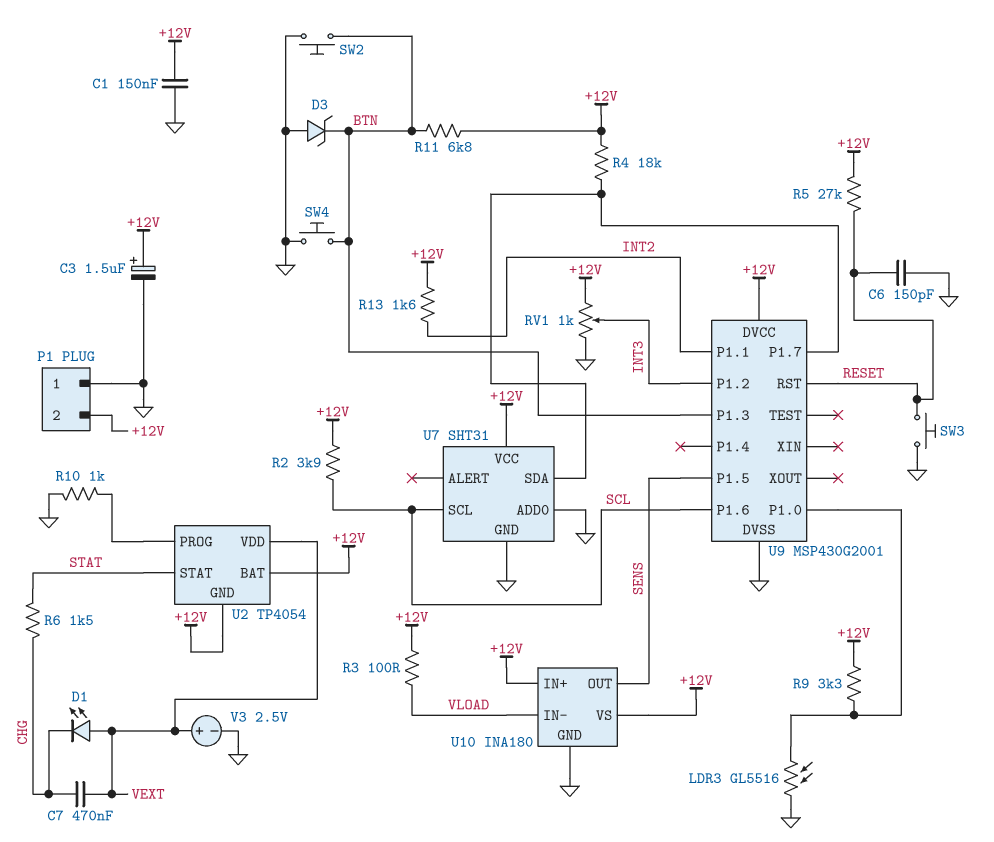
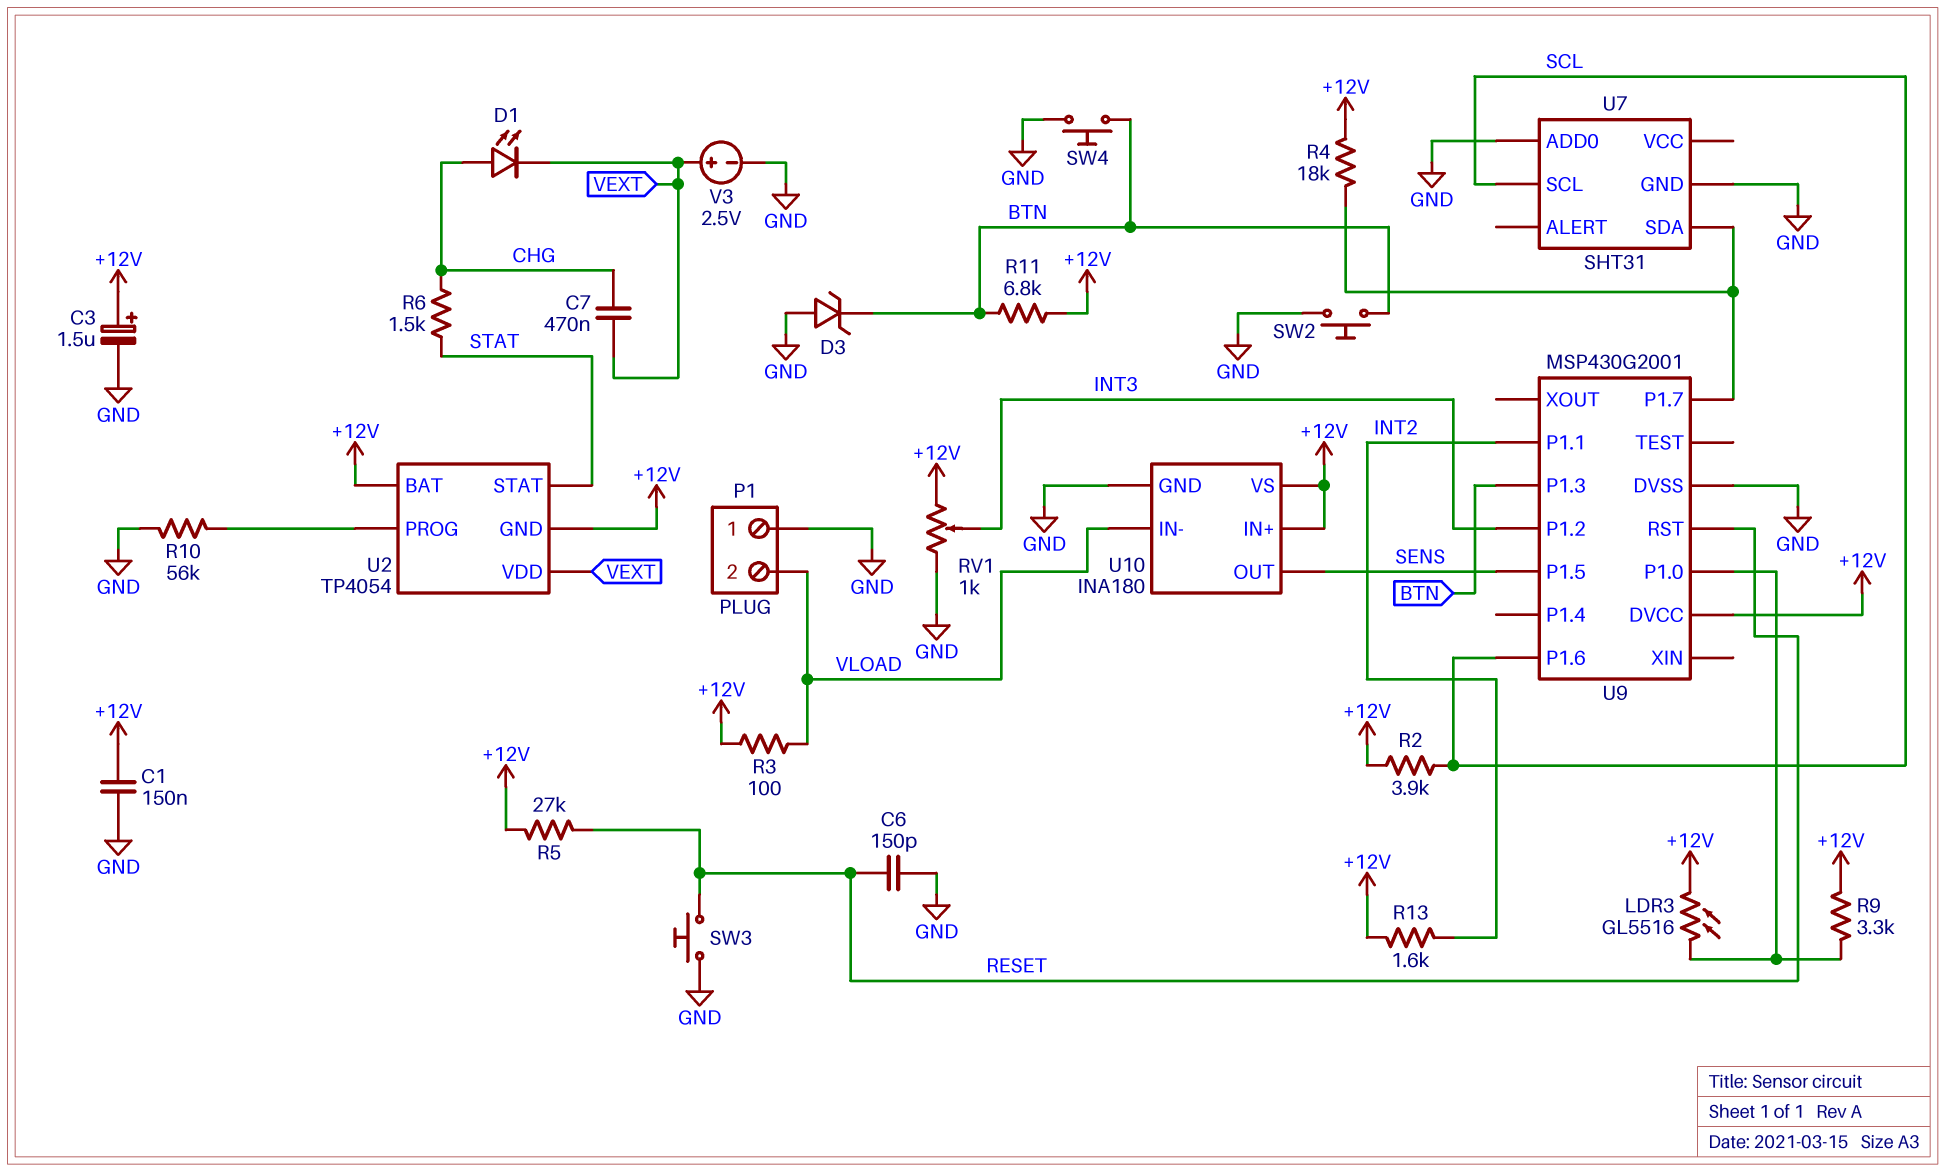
D1: LED (A VEXT, K CHG) -> LED (A CHG, K VEXT)
LDR3: GL5516 (GND, U9/P1.0) -> GL5516 (+12V, U9/P1.0)
P1 pin 2: +12V -> VLOAD
R10: 1k (GND, U2/PROG) -> 56k (GND, U2/PROG)
U7 pin VCC: +12V -> none

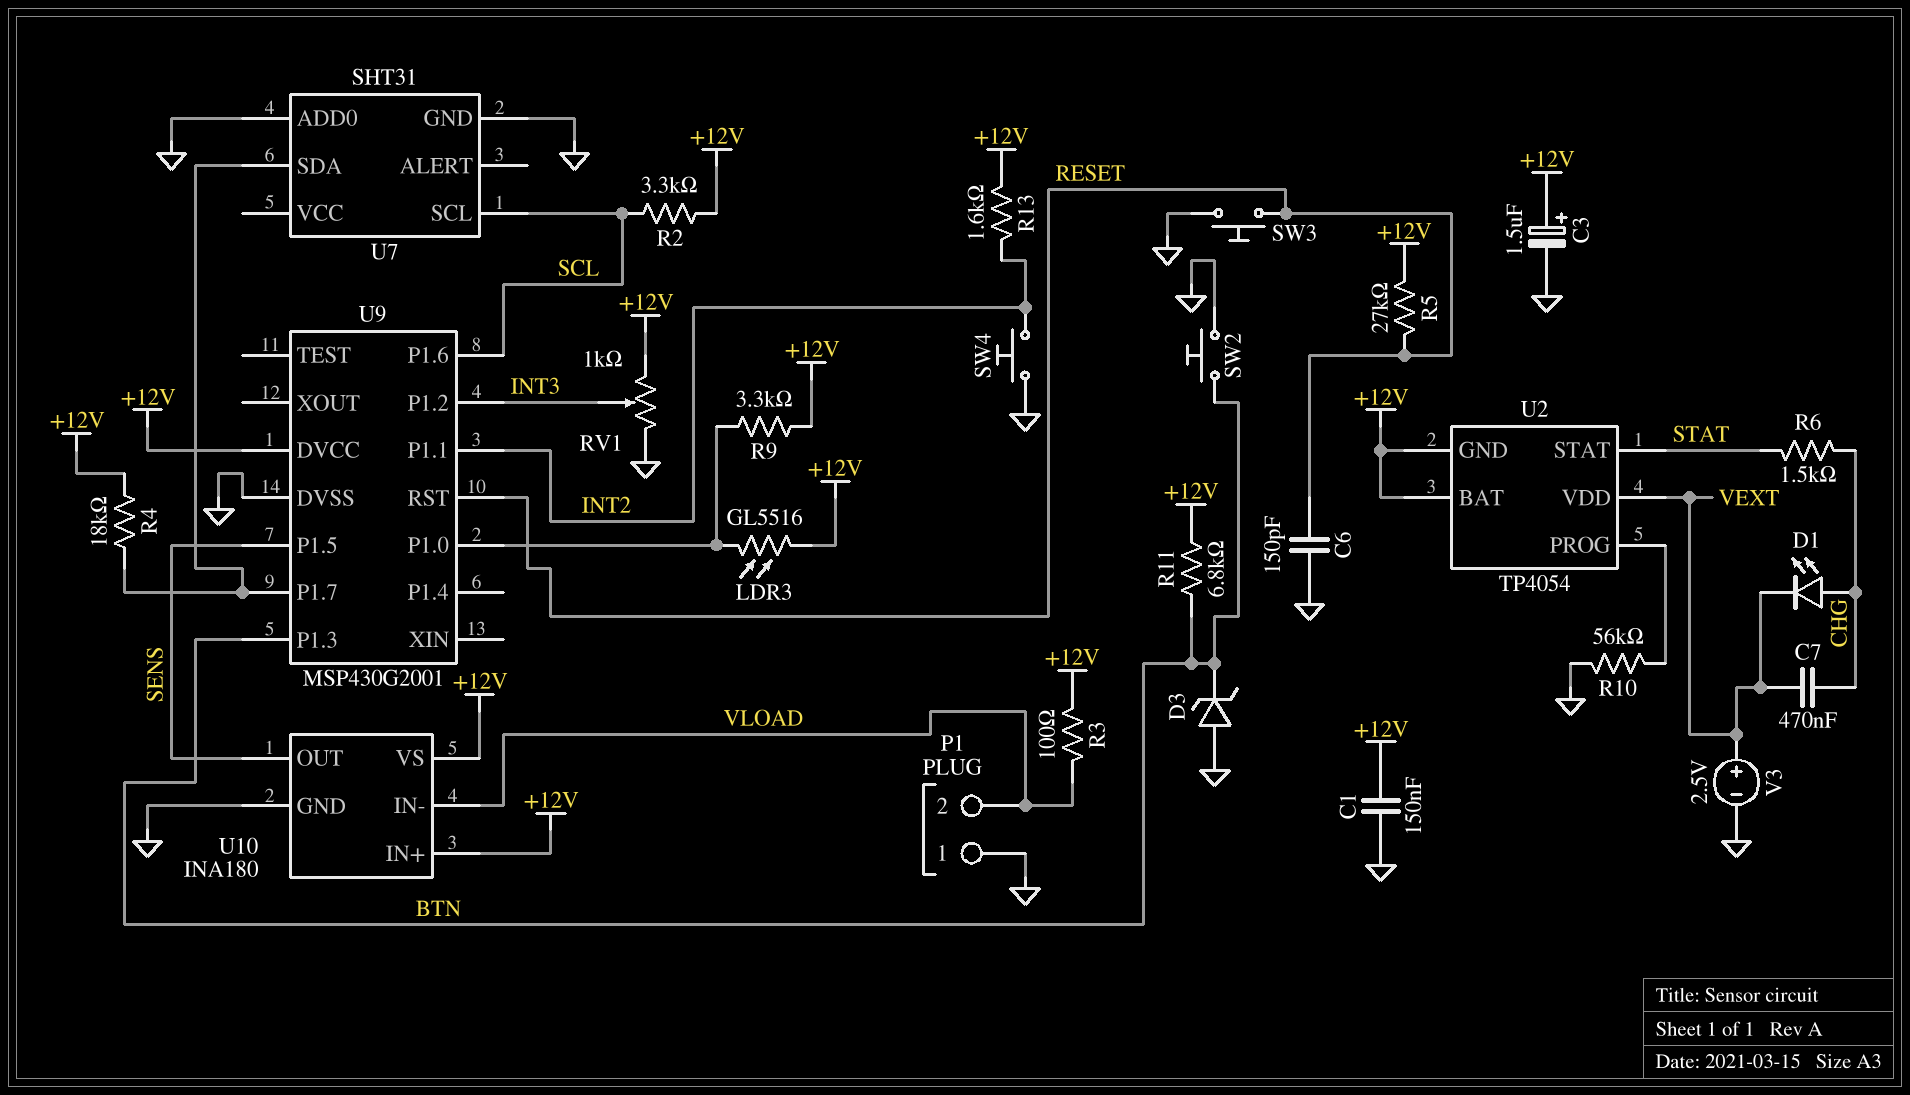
R2: 3.9k (+12V, SCL) -> 3.3k (+12V, SCL)
SW4: button (BTN, GND) -> button (GND, INT2)

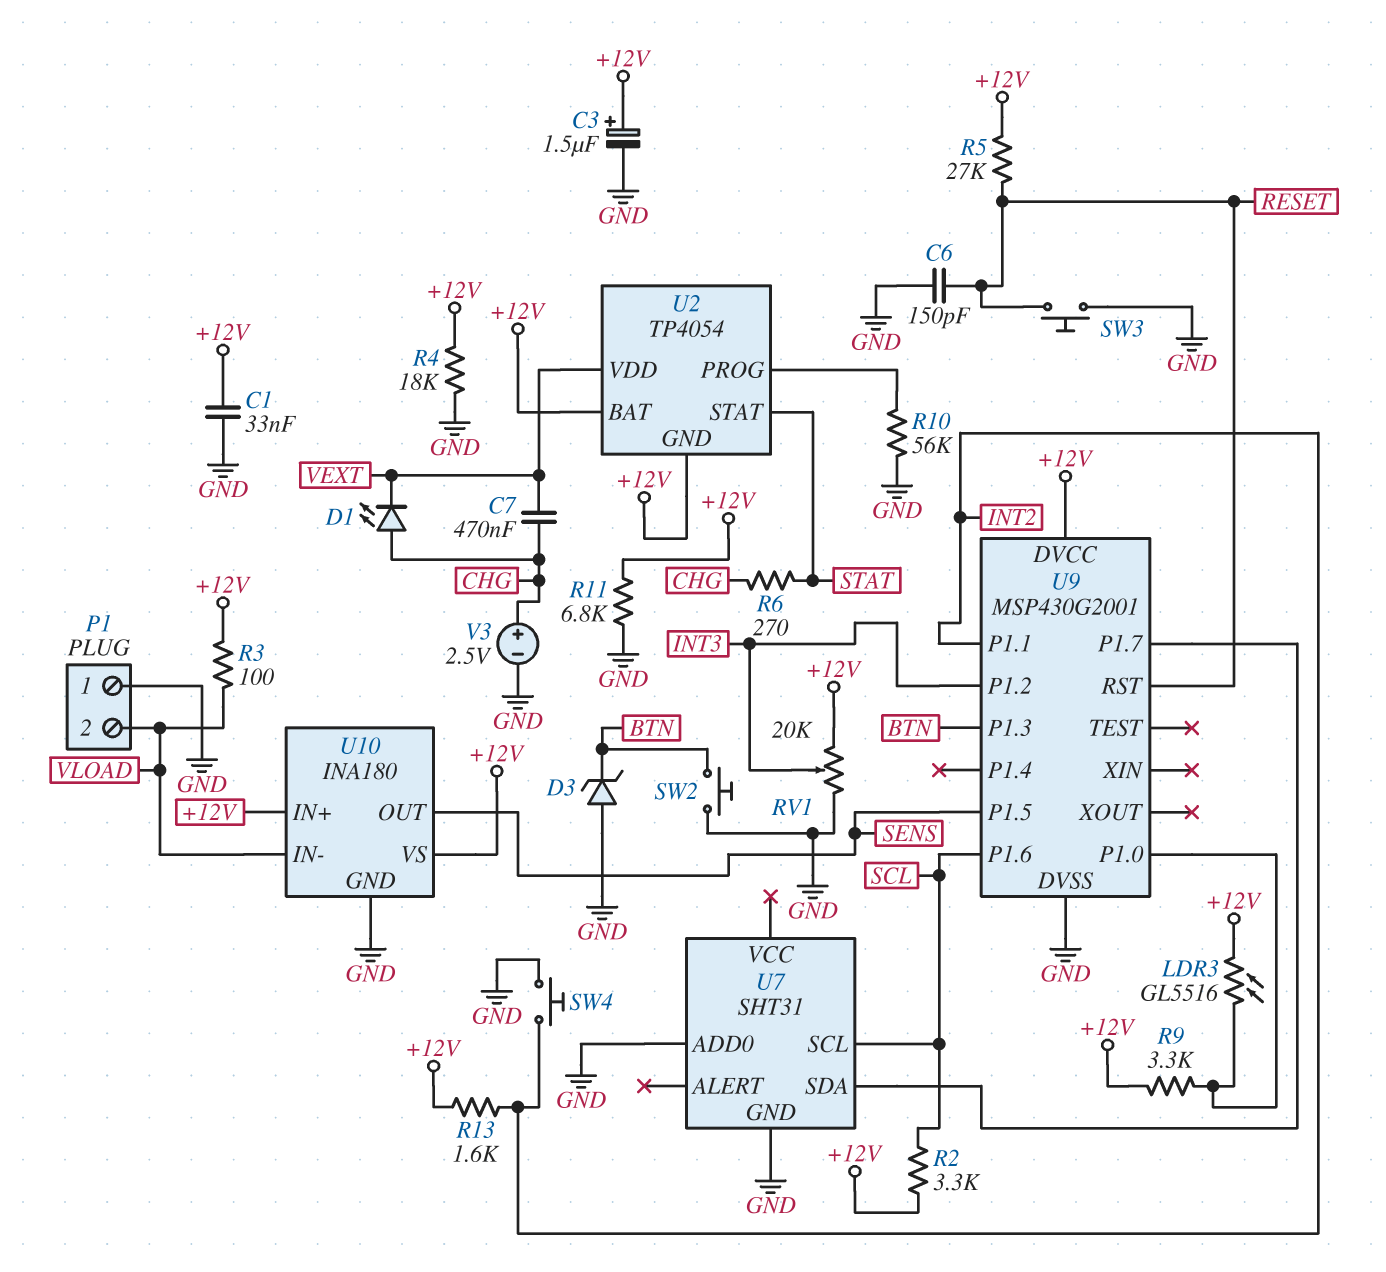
C1: 150nF (+12V, GND) -> 33nF (+12V, GND)
R4: 18k (+12V, U7/SDA) -> 18k (+12V, GND)
R6: 1.5k (CHG, STAT) -> 270 (CHG, STAT)
R11: 6.8k (+12V, BTN) -> 6.8k (+12V, GND)
RV1: 1k (+12V, GND, wiper INT3) -> 20k (+12V, GND, wiper INT3)
V3: 2.5V (plus VEXT, minus GND) -> 2.5V (plus CHG, minus GND)

